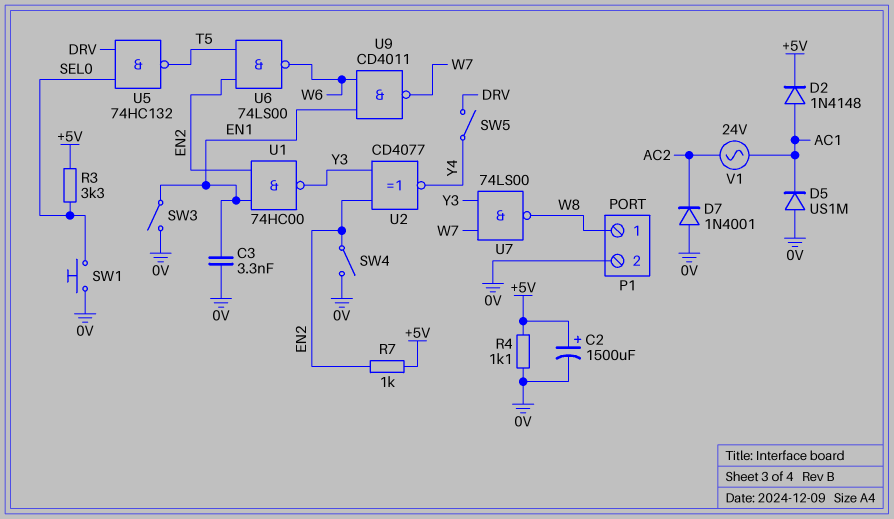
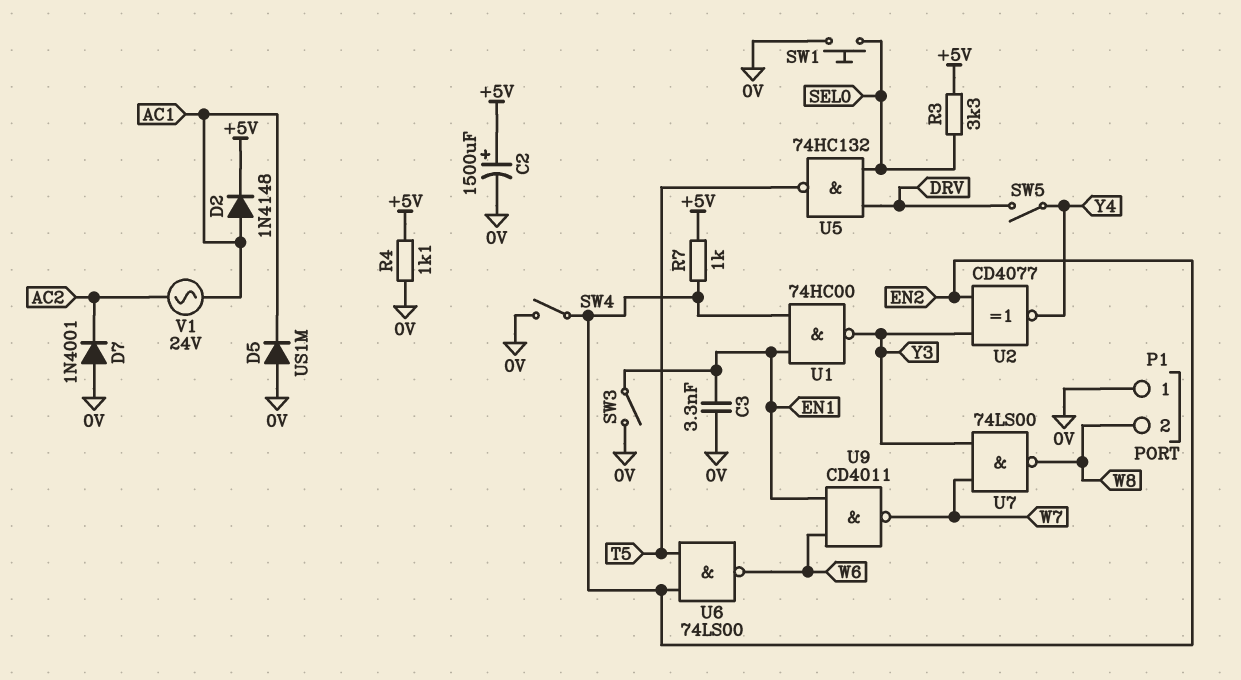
P1 pin 1: W8 -> 0V
P1 pin 2: 0V -> W8

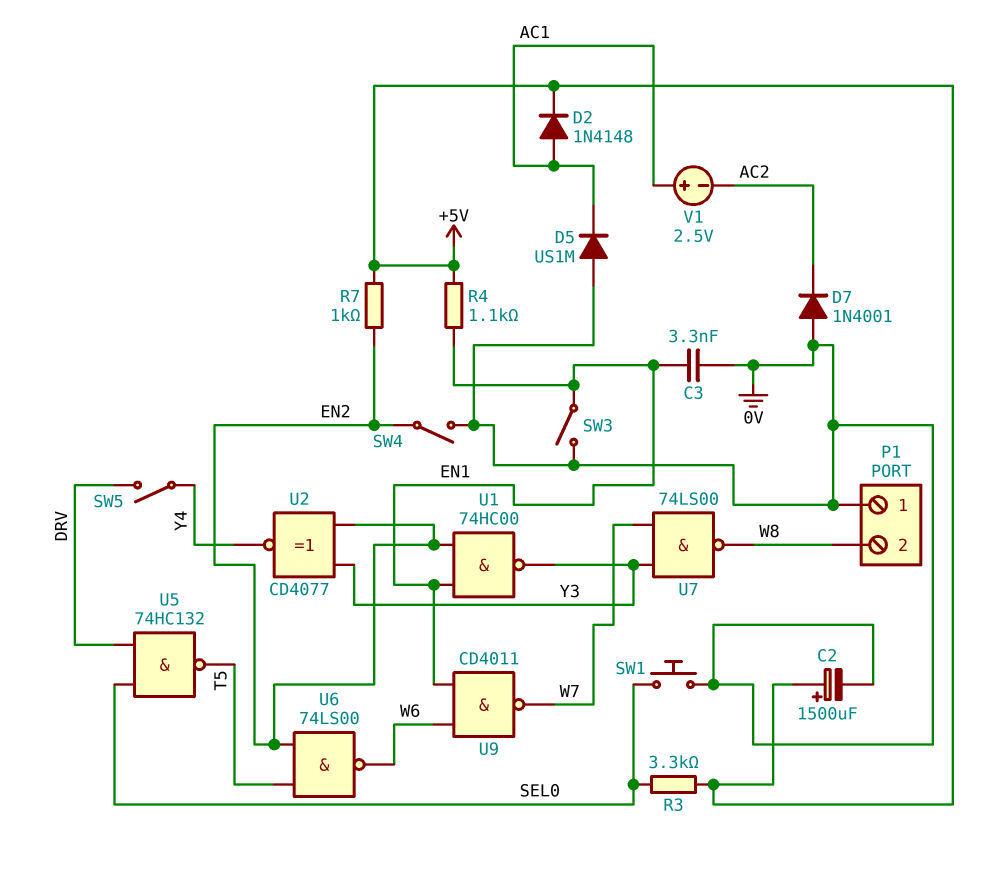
R4: 1.1k (+5V, 0V) -> 1.1k (+5V, EN1)
V1: AC 24V (AC1, AC2) -> 2.5V (plus AC1, minus AC2)

